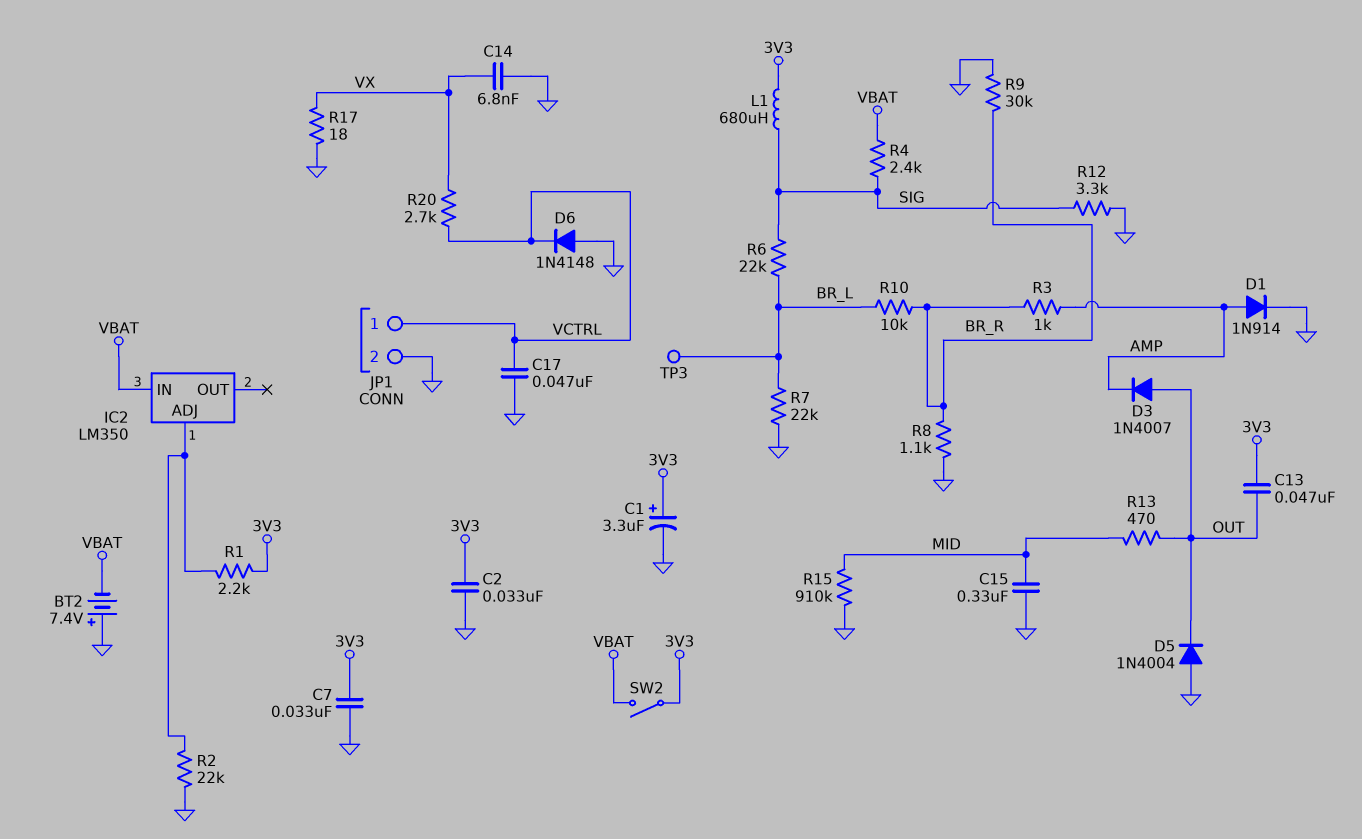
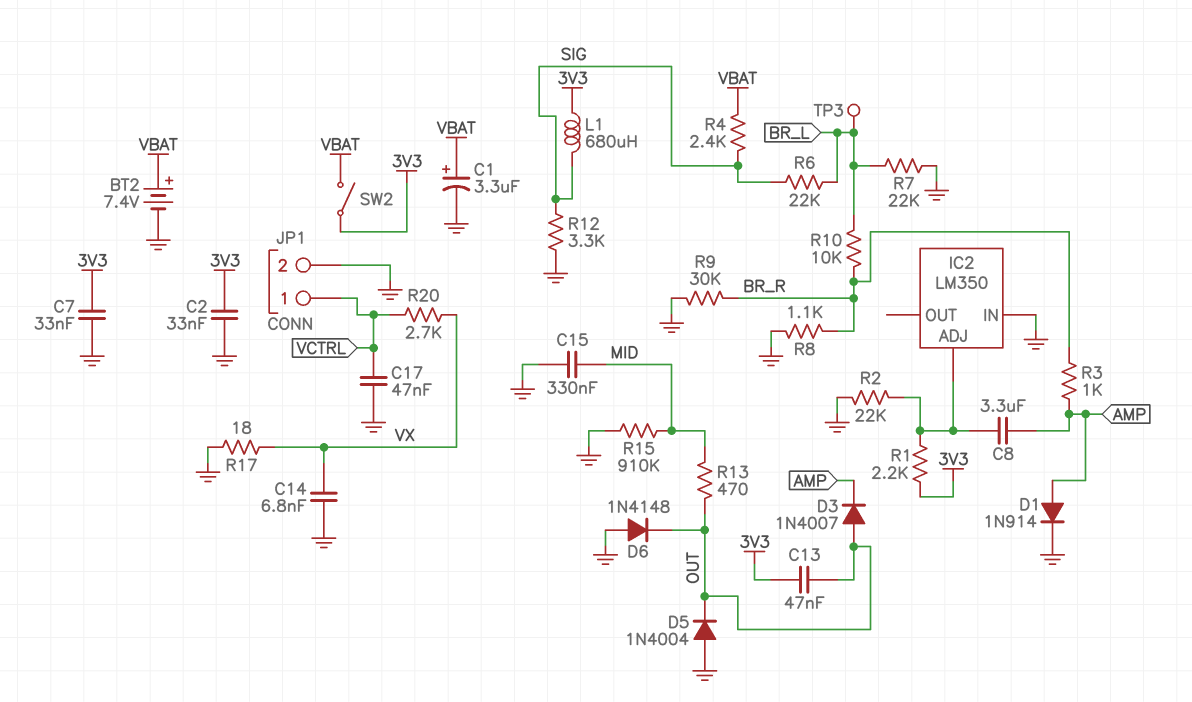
BT2: 7.4V (plus GND, minus VBAT) -> 7.4V (plus VBAT, minus GND)
C1: 3.3uF (plus 3V3, minus GND) -> 3.3uF (plus VBAT, minus GND)
C8: none -> 3.3uF (AMP, IC2/ADJ)
D6: diode 1N4148 (A GND, K VCTRL) -> diode 1N4148 (A GND, K OUT)
IC2 pin IN: VBAT -> GND

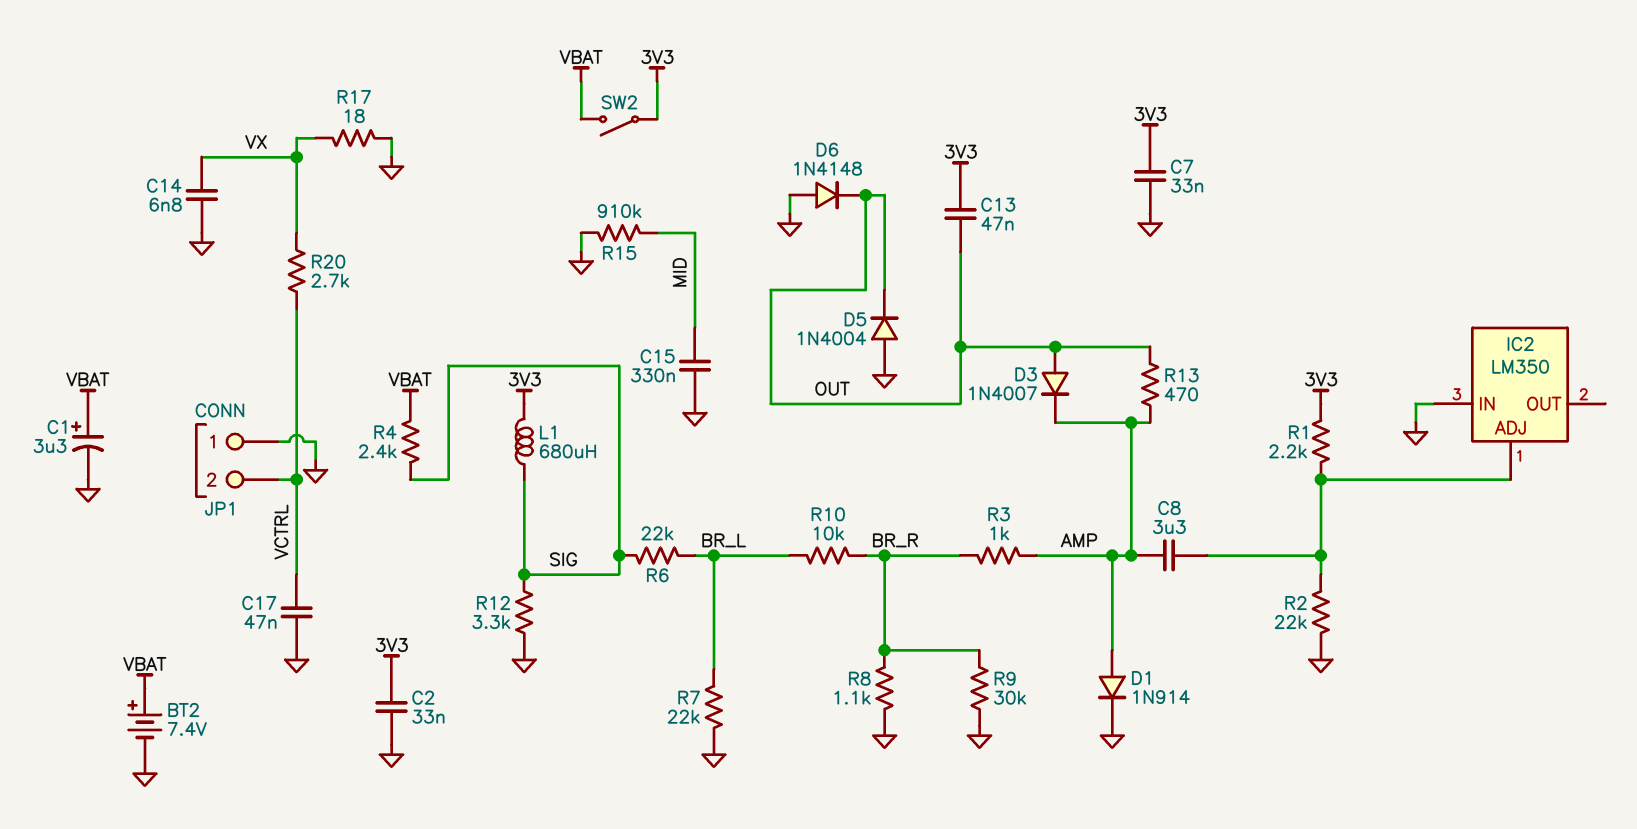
JP1 pin 1: VCTRL -> GND
JP1 pin 2: GND -> VCTRL
R13: 470 (MID, OUT) -> 470 (AMP, OUT)
TP3: test point (BR_L) -> none

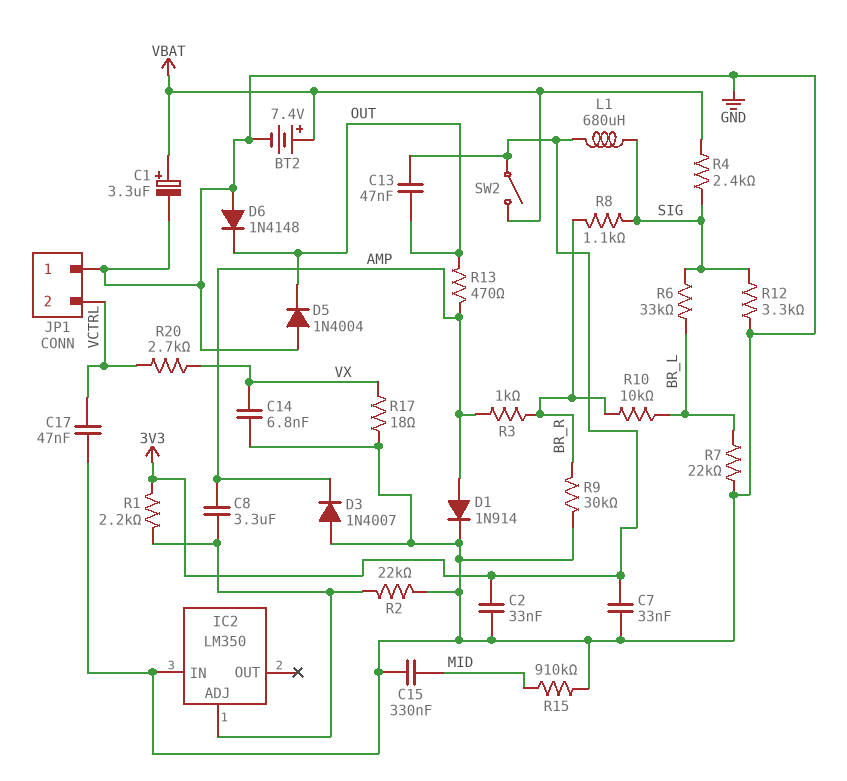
D3: diode 1N4007 (A OUT, K AMP) -> diode 1N4007 (A GND, K AMP)
R6: 22k (BR_L, SIG) -> 33k (BR_L, SIG)
R8: 1.1k (BR_R, GND) -> 1.1k (BR_R, SIG)

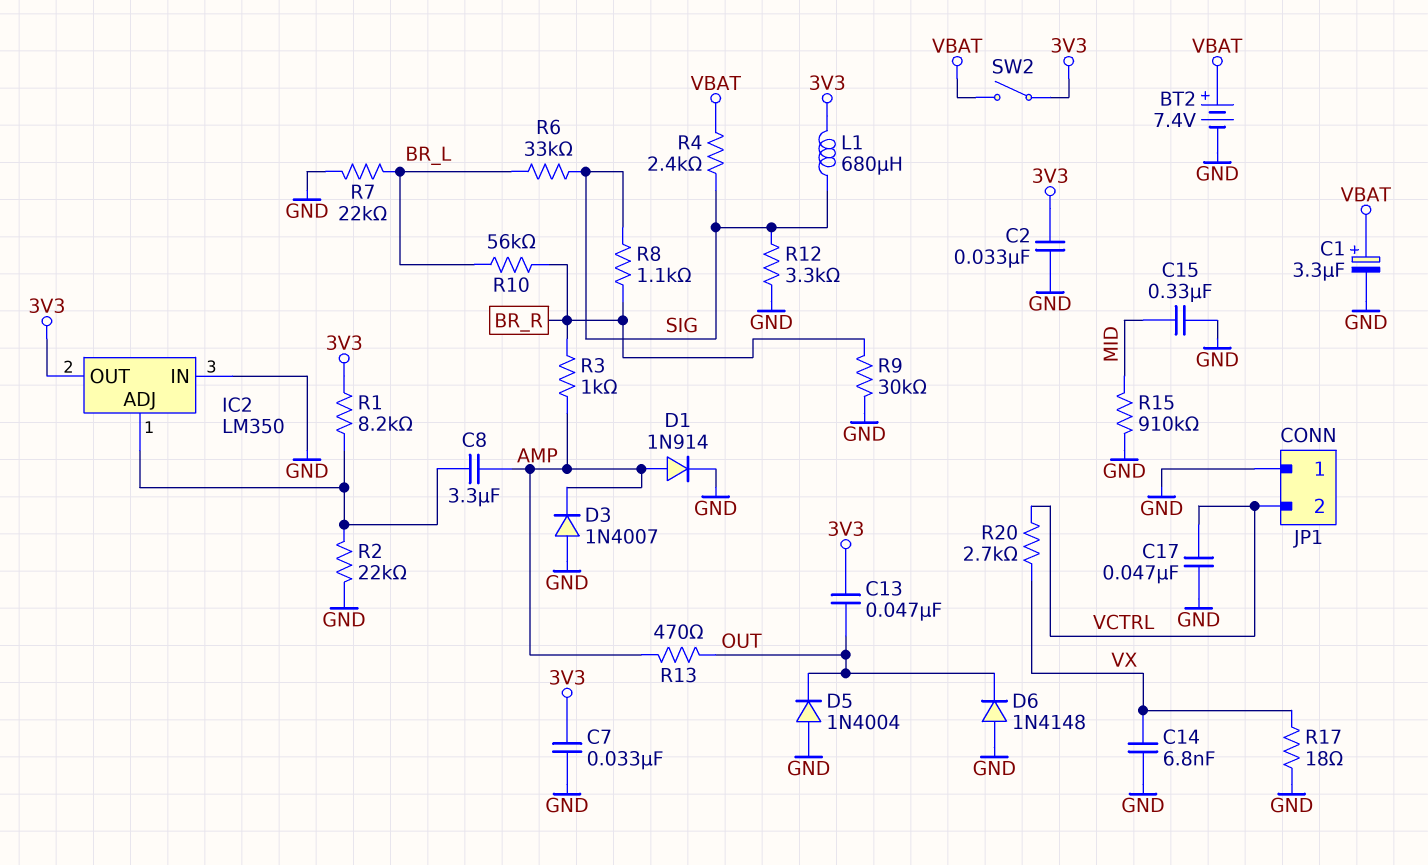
IC2 pin OUT: none -> 3V3
R1: 2.2k (3V3, IC2/ADJ) -> 8.2k (3V3, IC2/ADJ)
R10: 10k (BR_L, BR_R) -> 56k (BR_L, BR_R)

